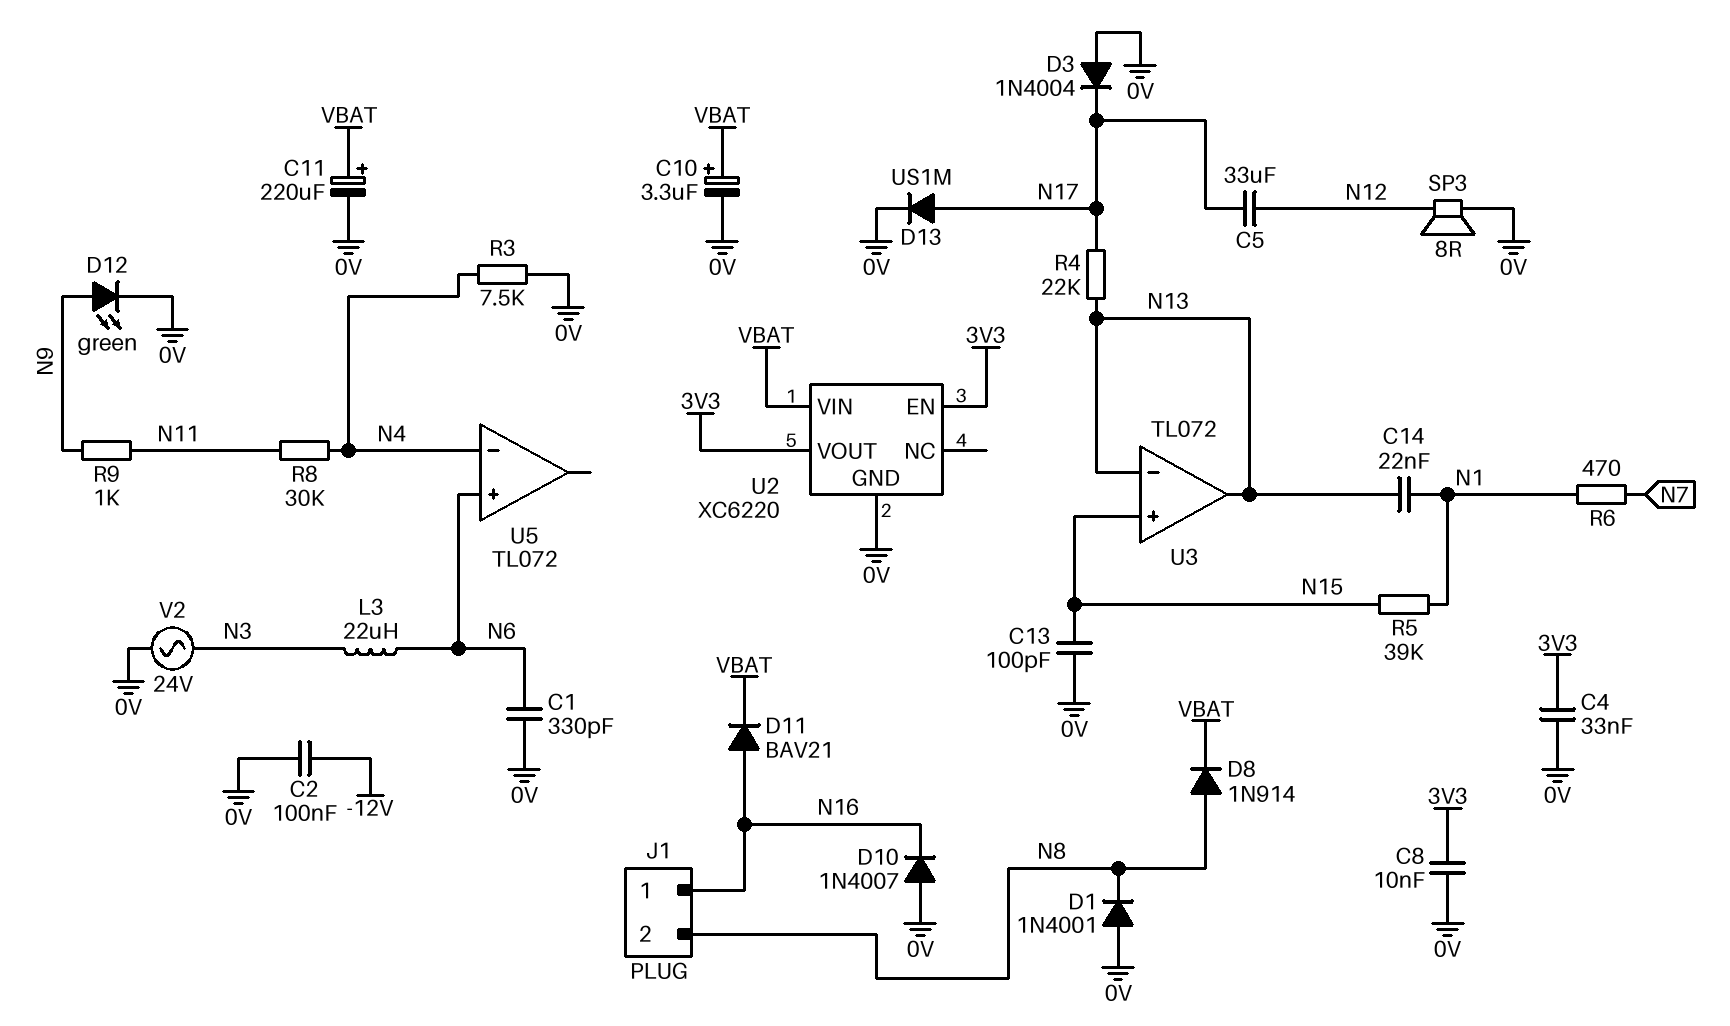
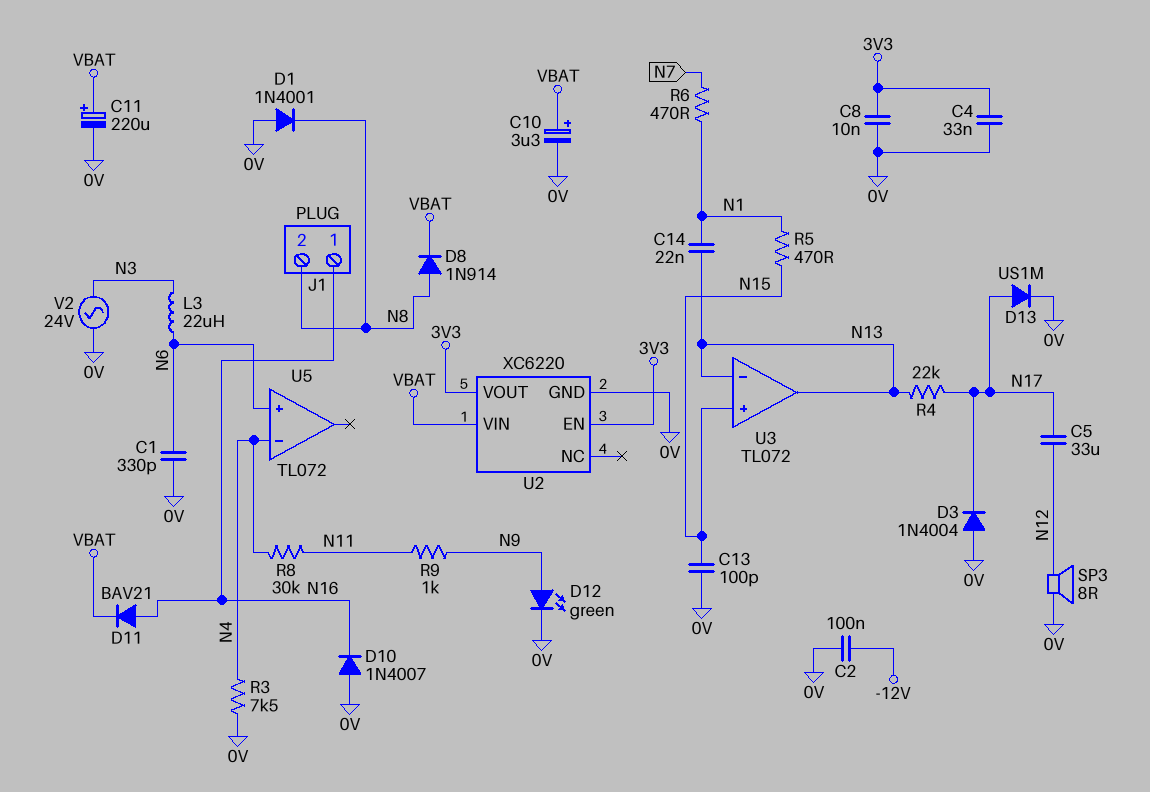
R5: 39k (N1, N15) -> 470 (N1, N15)

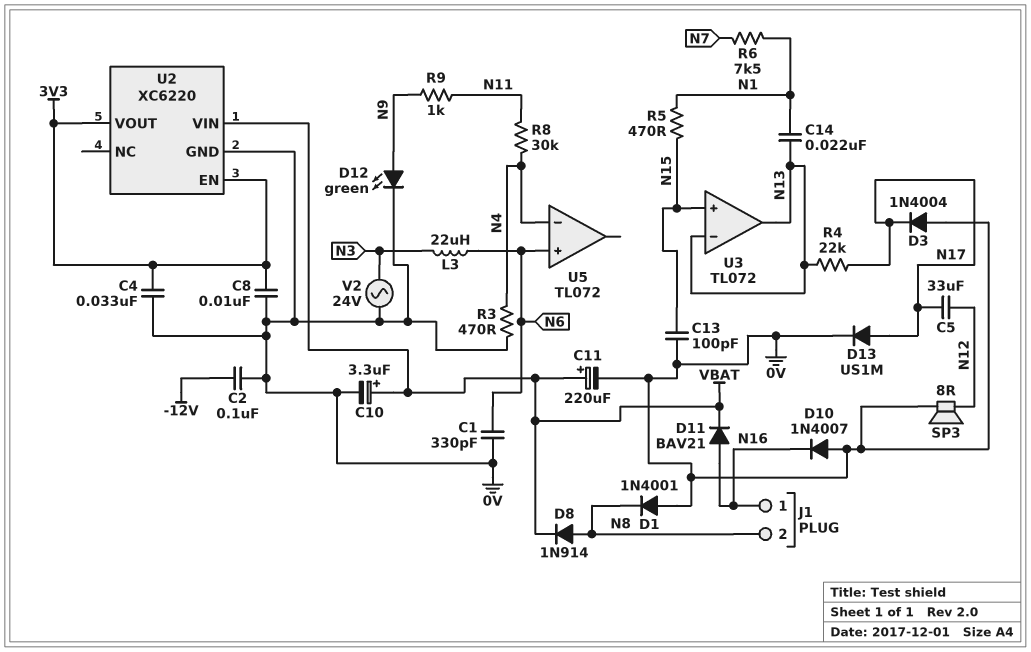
R3: 7.5k (0V, N4) -> 470 (0V, N4)
R6: 470 (N1, N7) -> 7.5k (N1, N7)

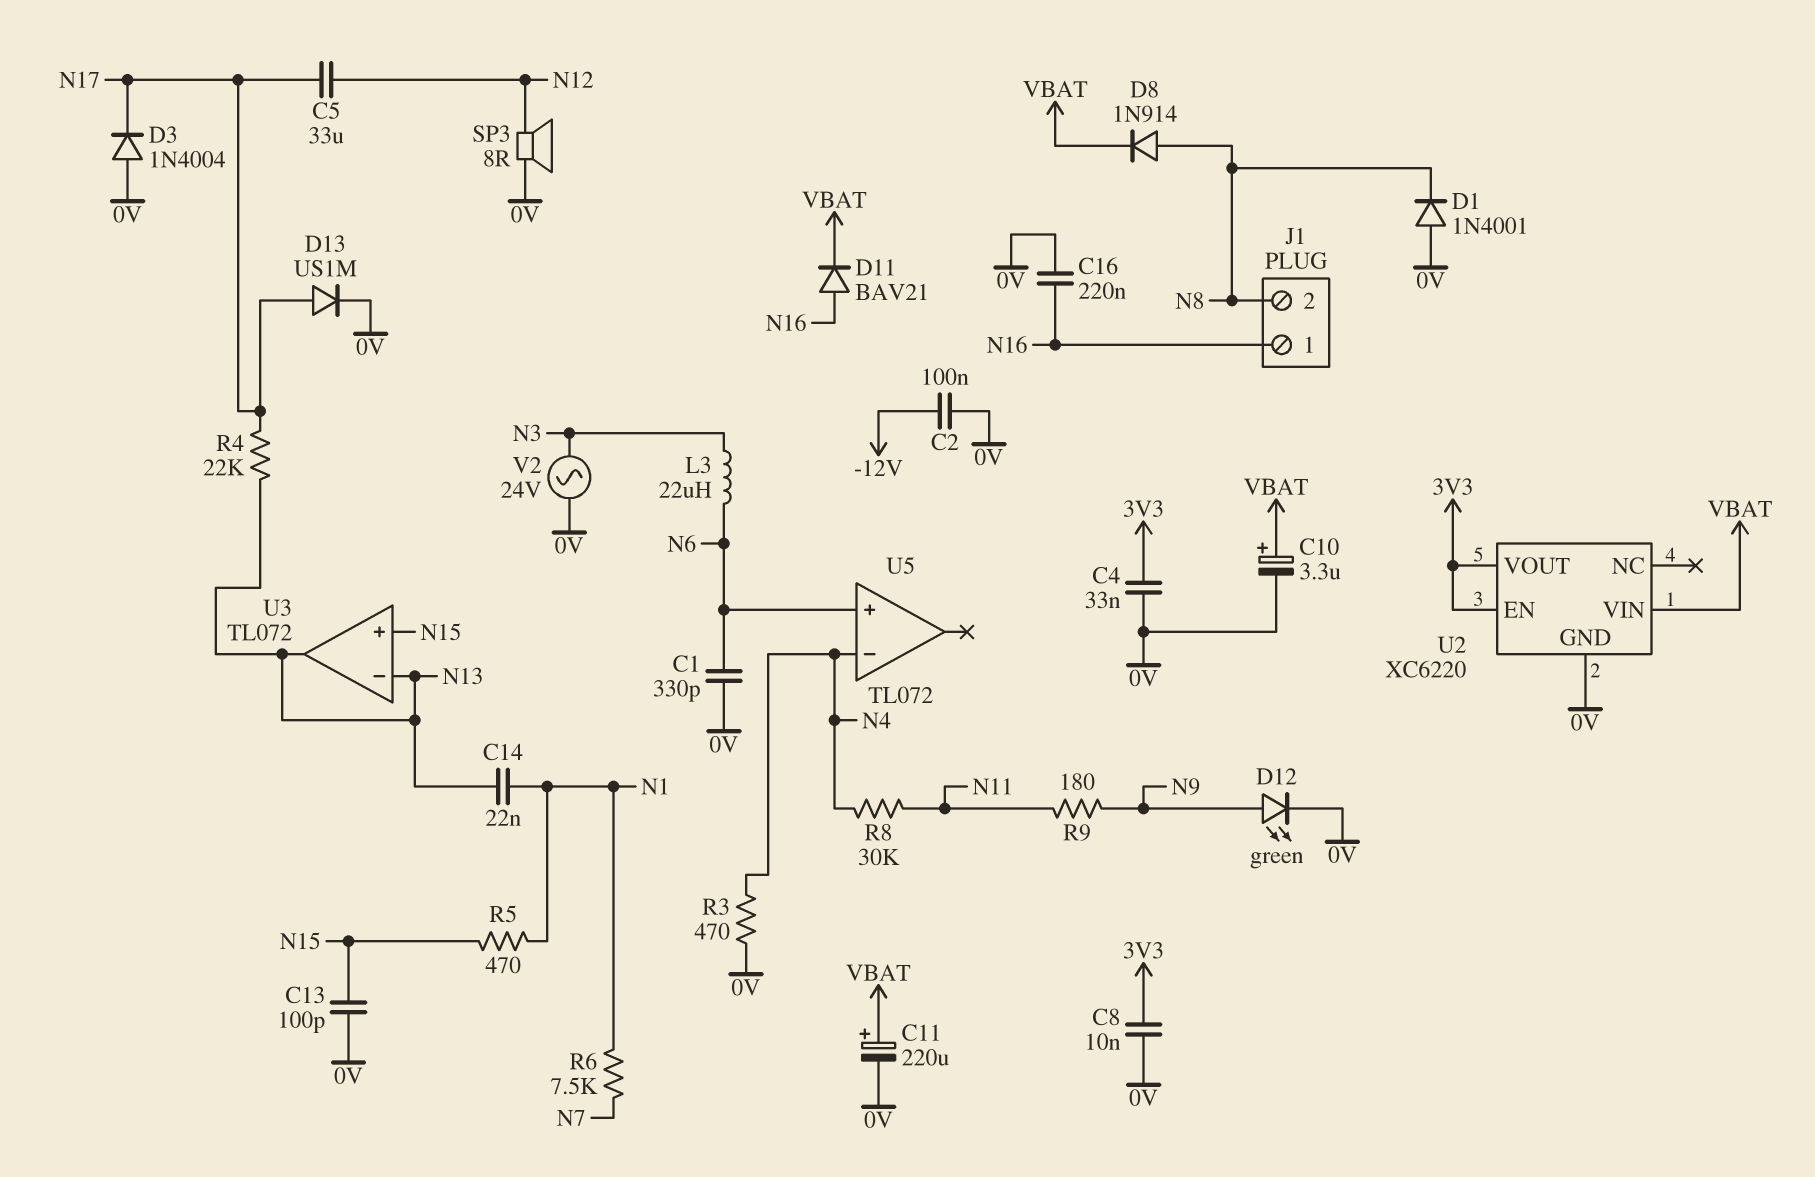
C16: none -> 220nF (0V, N16)
D10: diode 1N4007 (A 0V, K N16) -> none
R9: 1k (N9, N11) -> 180 (N9, N11)

